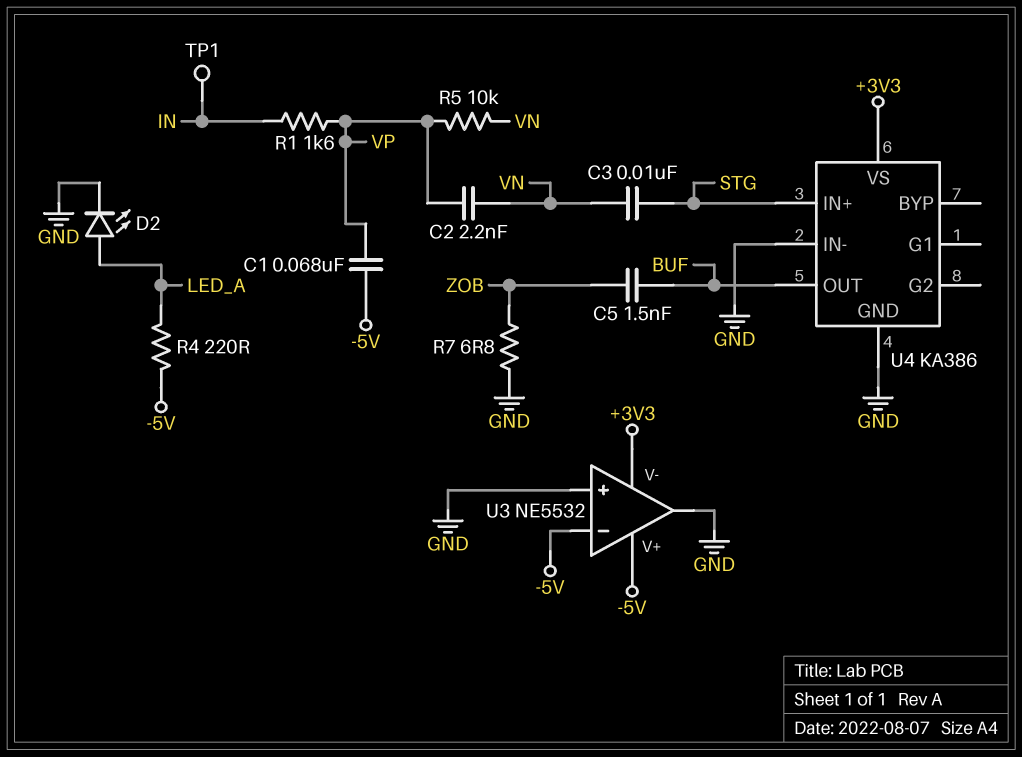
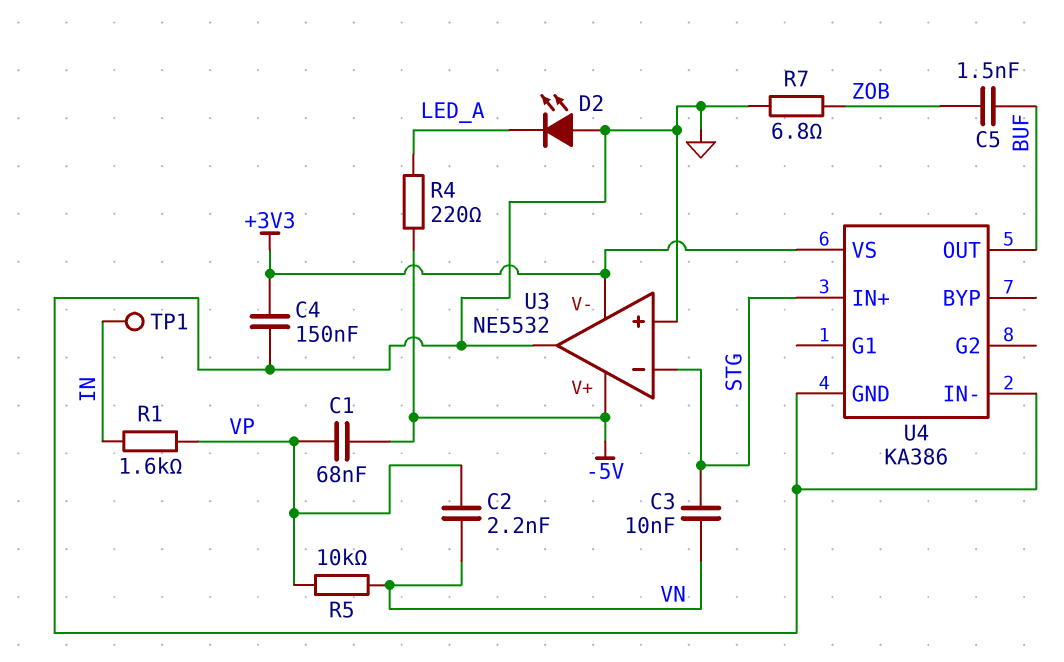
C4: none -> 150nF (+3V3, GND)
D2: LED (A LED_A, K GND) -> LED (A GND, K LED_A)
U3 pin in-: -5V -> STG

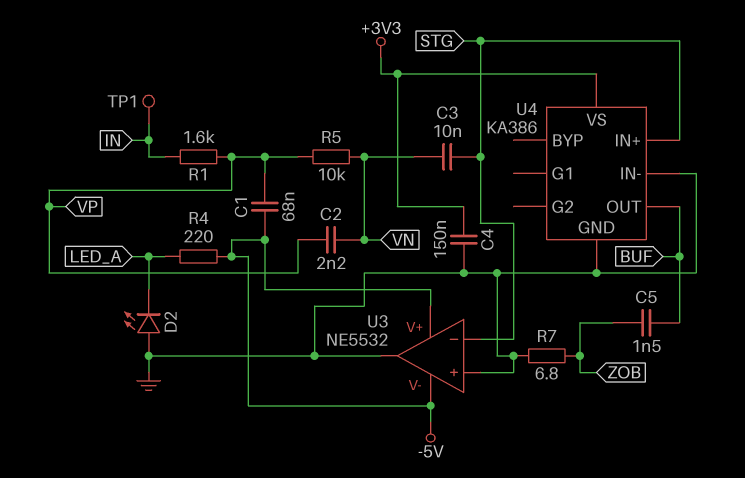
U3 pin V-: +3V3 -> -5V

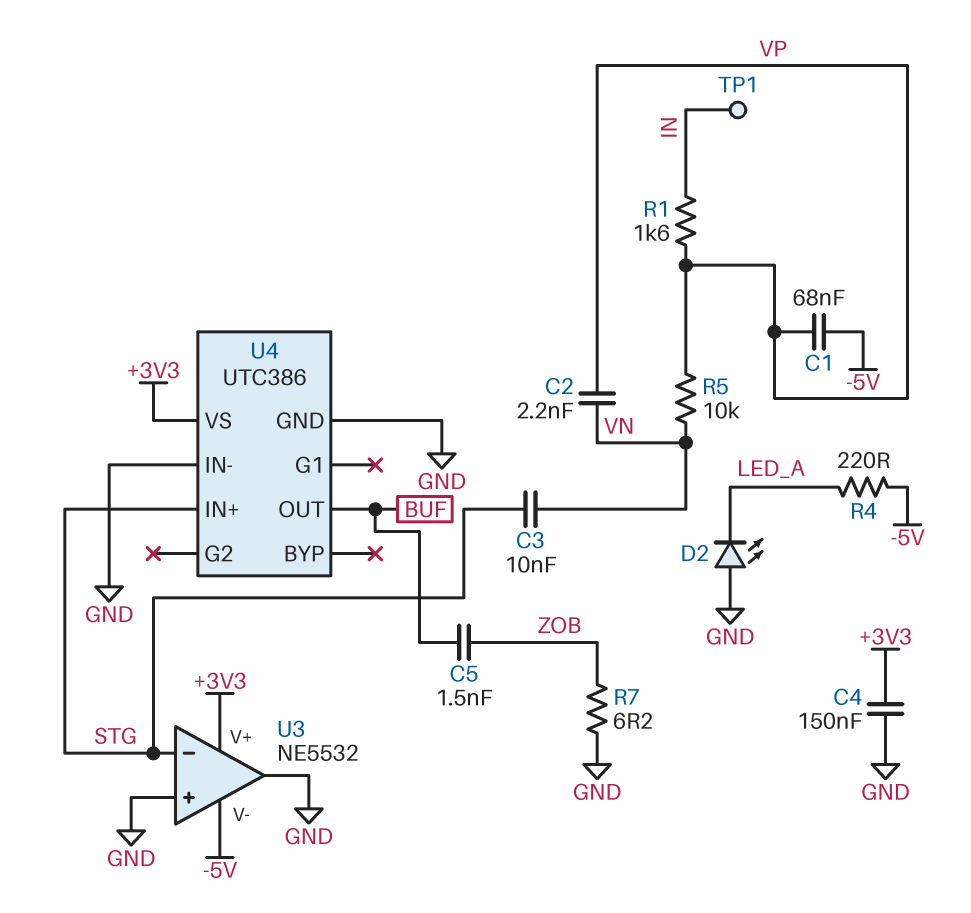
R7: 6.8 (GND, ZOB) -> 6.2 (GND, ZOB)
U3 pin V+: -5V -> +3V3
U4: KA386 -> UTC386

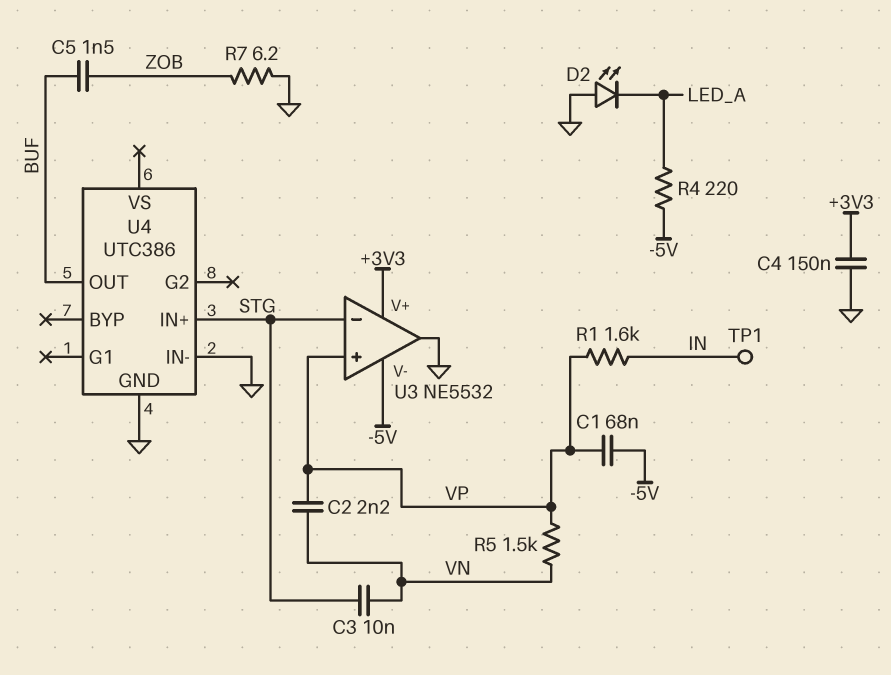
R5: 10k (VN, VP) -> 1.5k (VN, VP)
U3 pin in+: GND -> VP
U4 pin VS: +3V3 -> none

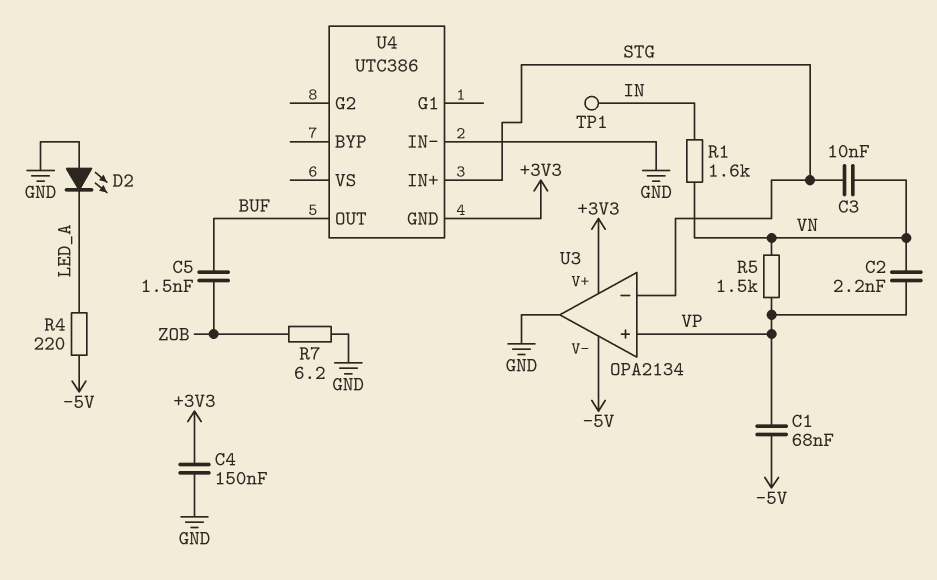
R1: 1.6k (IN, VP) -> 1.6k (IN, VN)
U3: NE5532 -> OPA2134
U4 pin GND: GND -> +3V3

